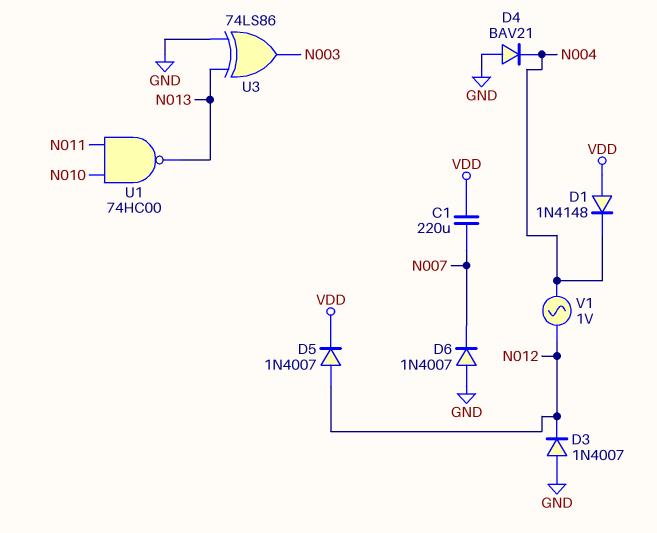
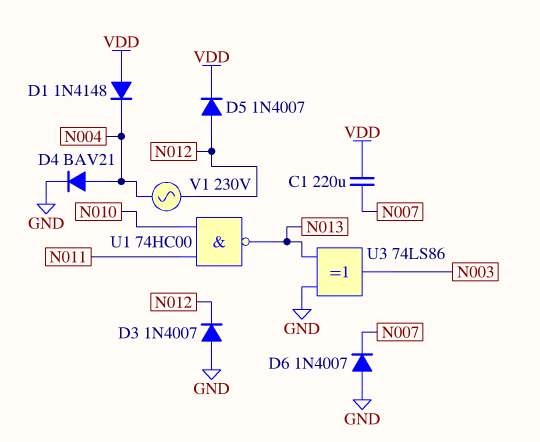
D4: diode BAV21 (A GND, K N004) -> diode BAV21 (A N004, K GND)
V1: AC 1V (N004, N012) -> AC 230V (N004, N012)

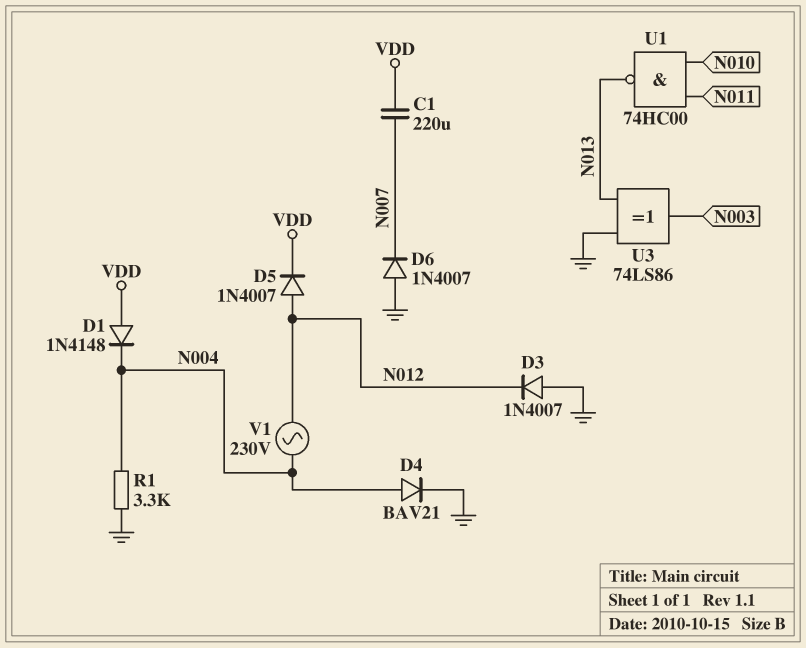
R1: none -> 3.3k (GND, N004)

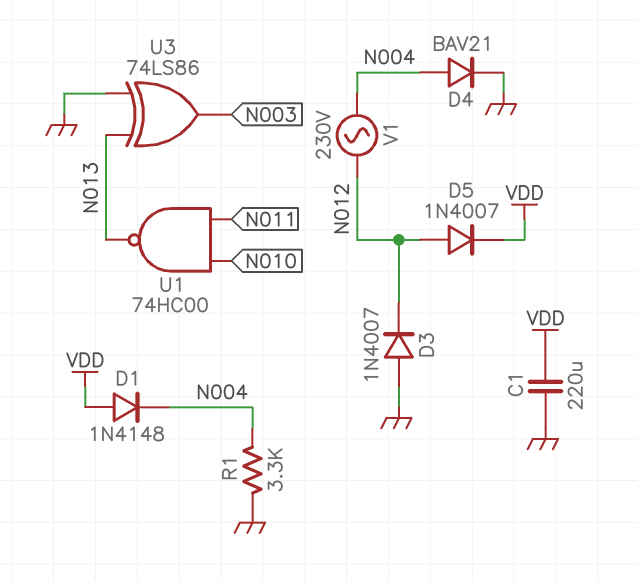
C1: 220uF (N007, VDD) -> 220uF (GND, VDD)
D6: diode 1N4007 (A GND, K N007) -> none

